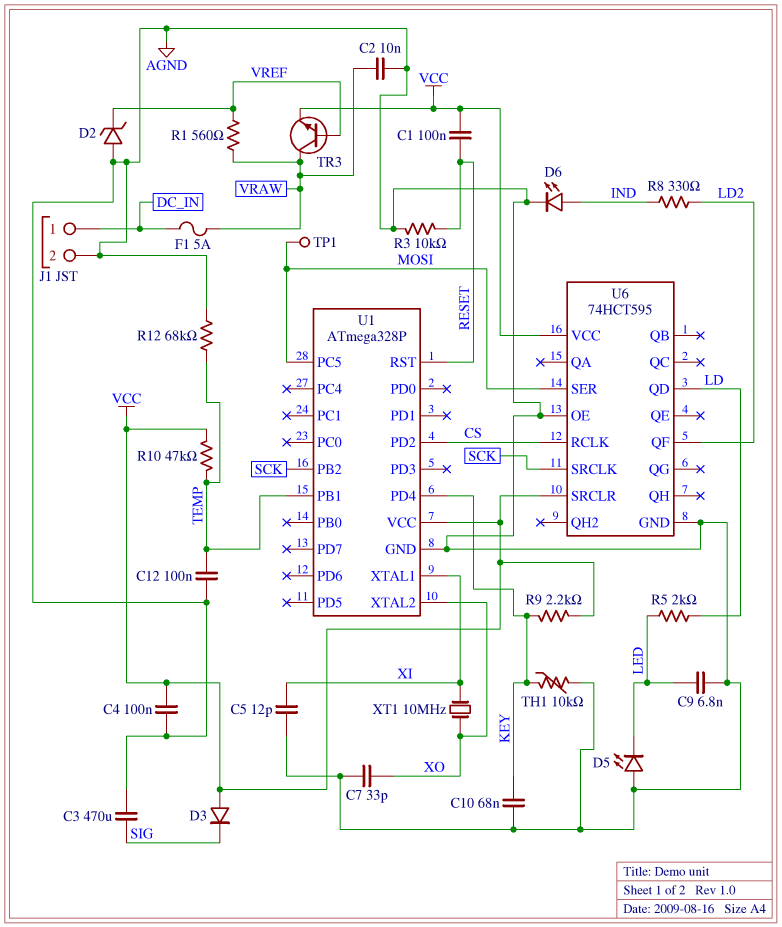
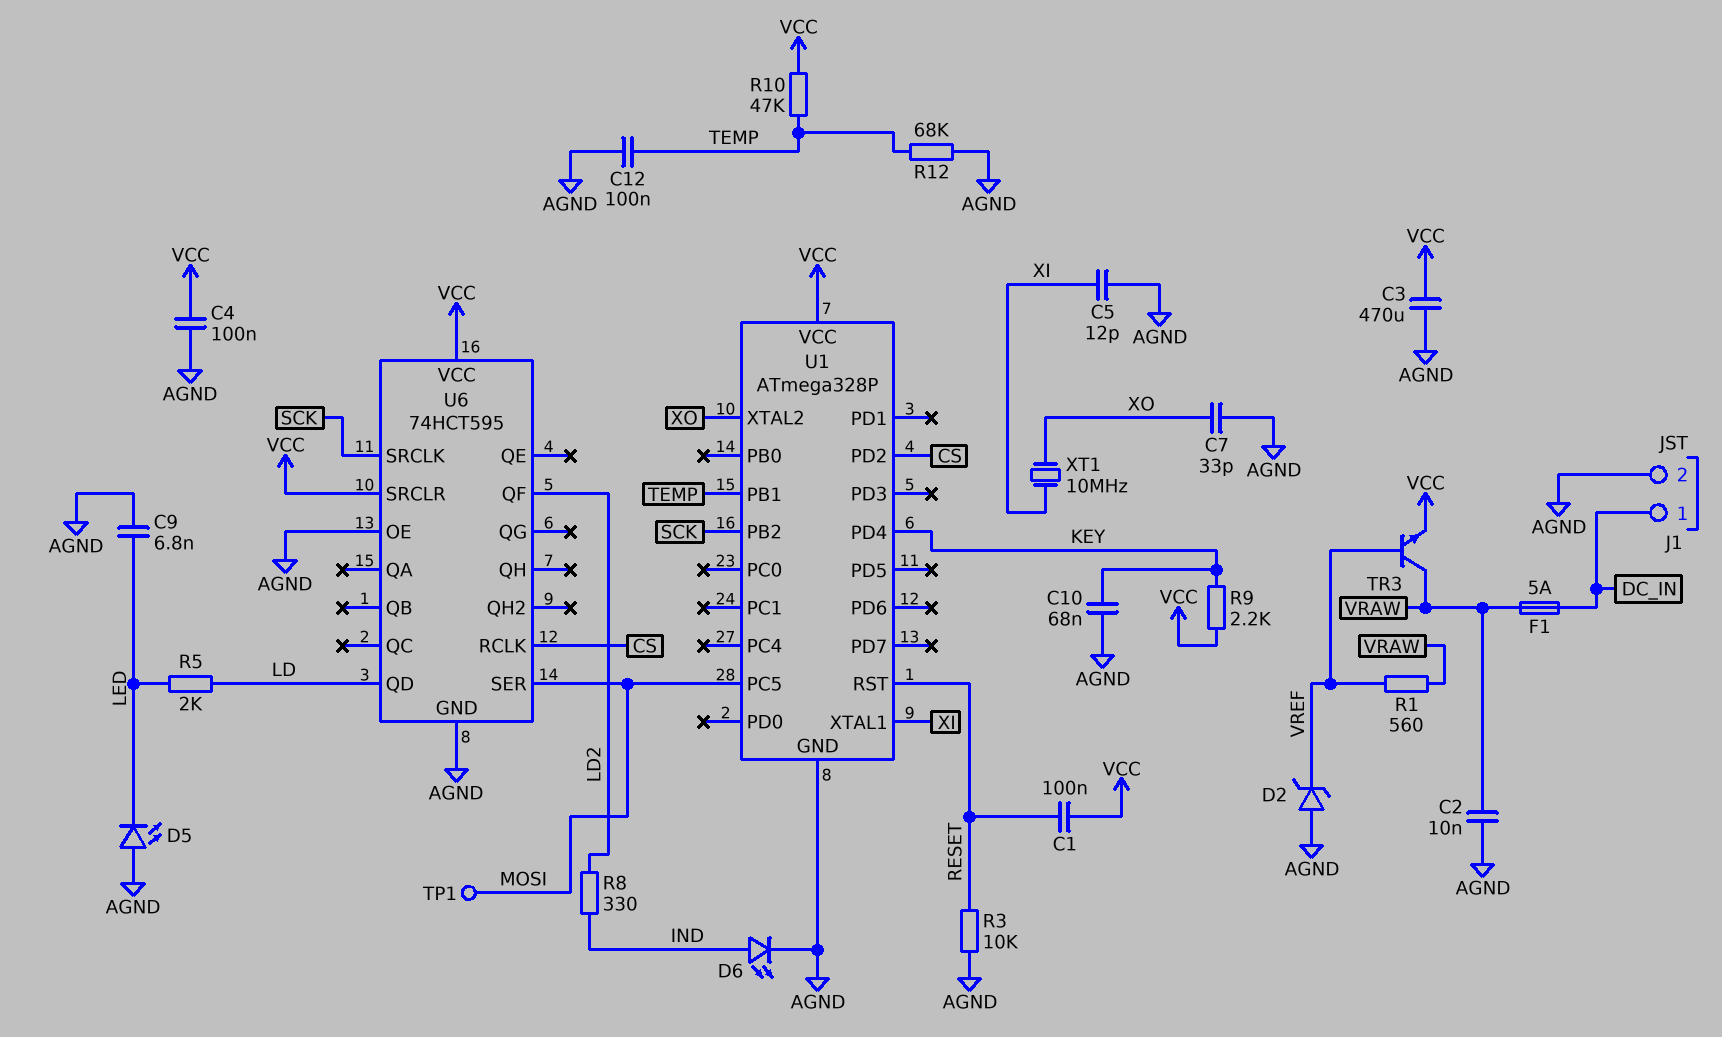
C3: 470uF (AGND, SIG) -> 470uF (AGND, VCC)
D3: diode (A VCC, K SIG) -> none
TH1: 10k (AGND, KEY) -> none

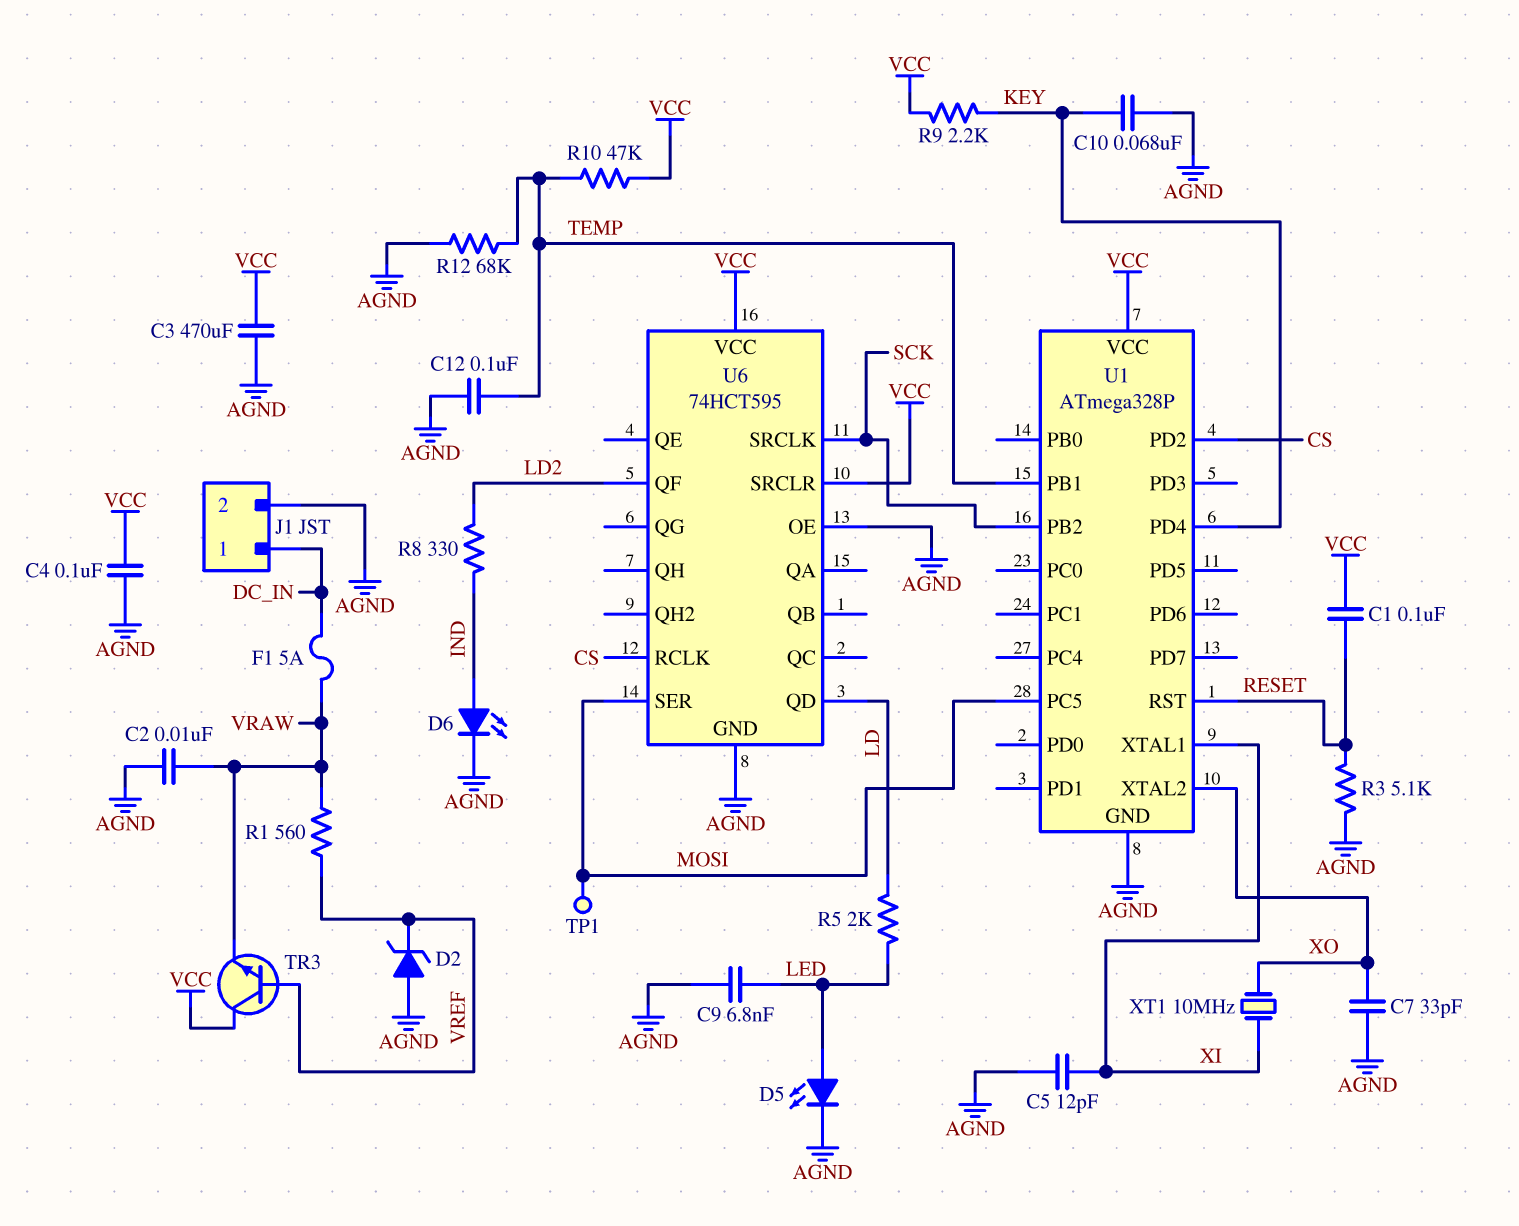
D5: LED (A AGND, K LED) -> LED (A LED, K AGND)
R3: 10k (AGND, RESET) -> 5.1k (AGND, RESET)
TR3: NPN (B VREF, C VRAW, E VCC) -> NPN (B VREF, C VCC, E VRAW)

